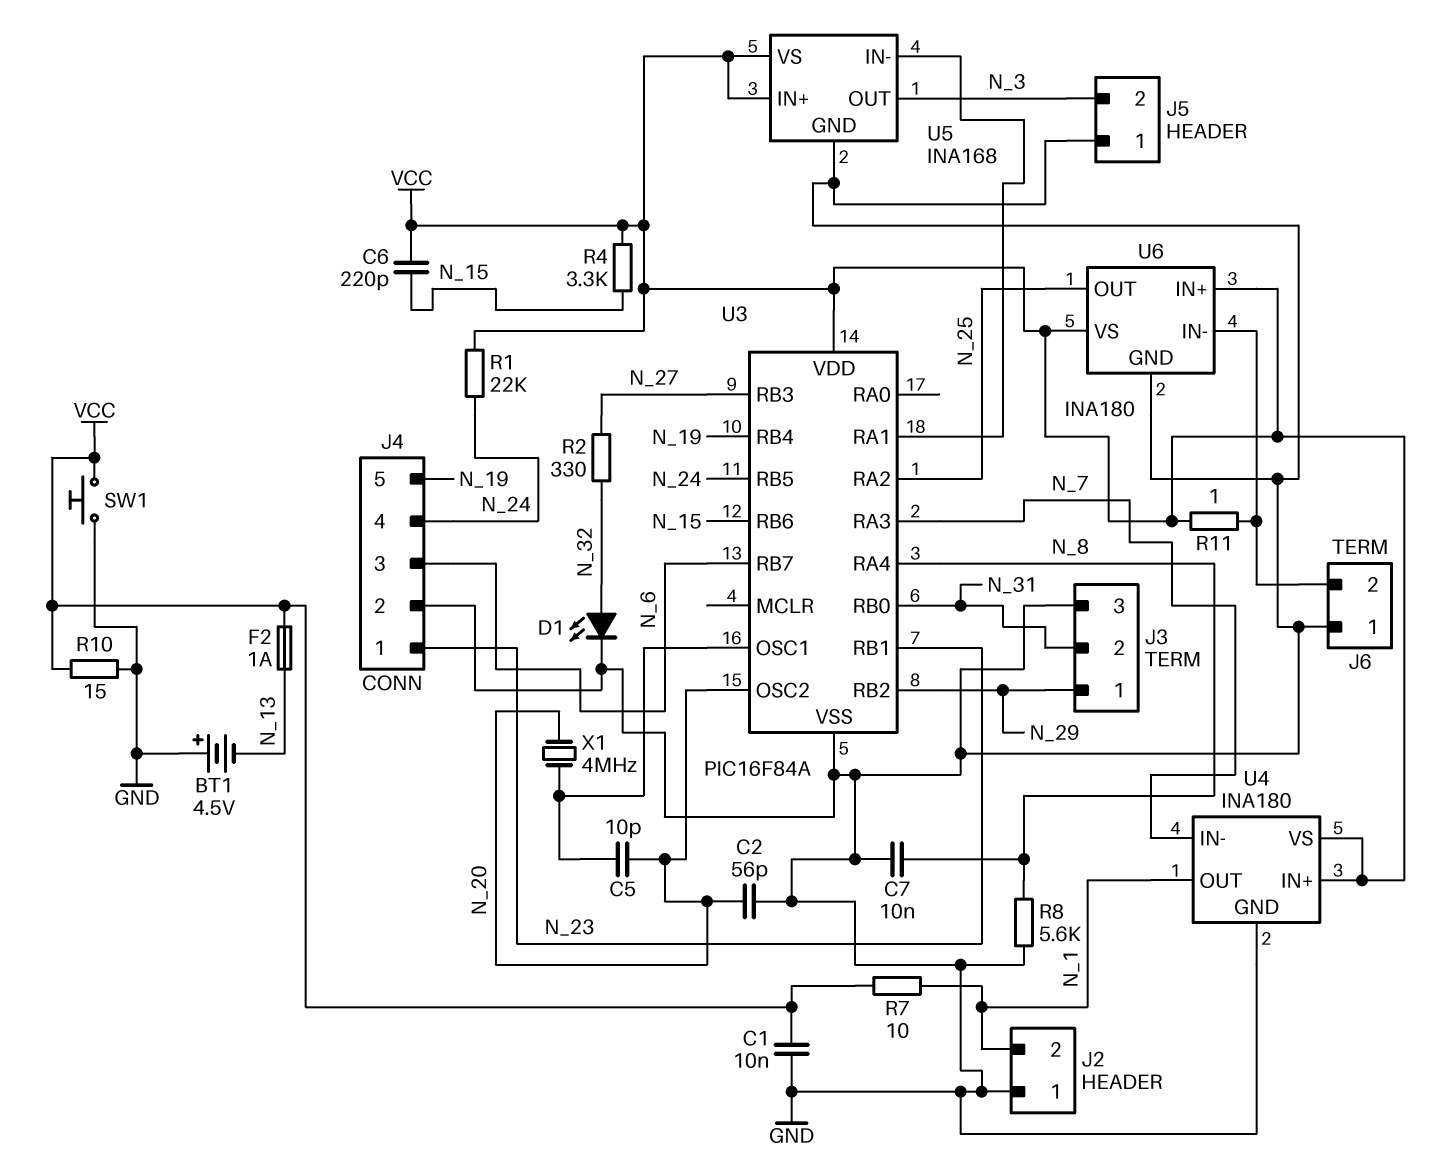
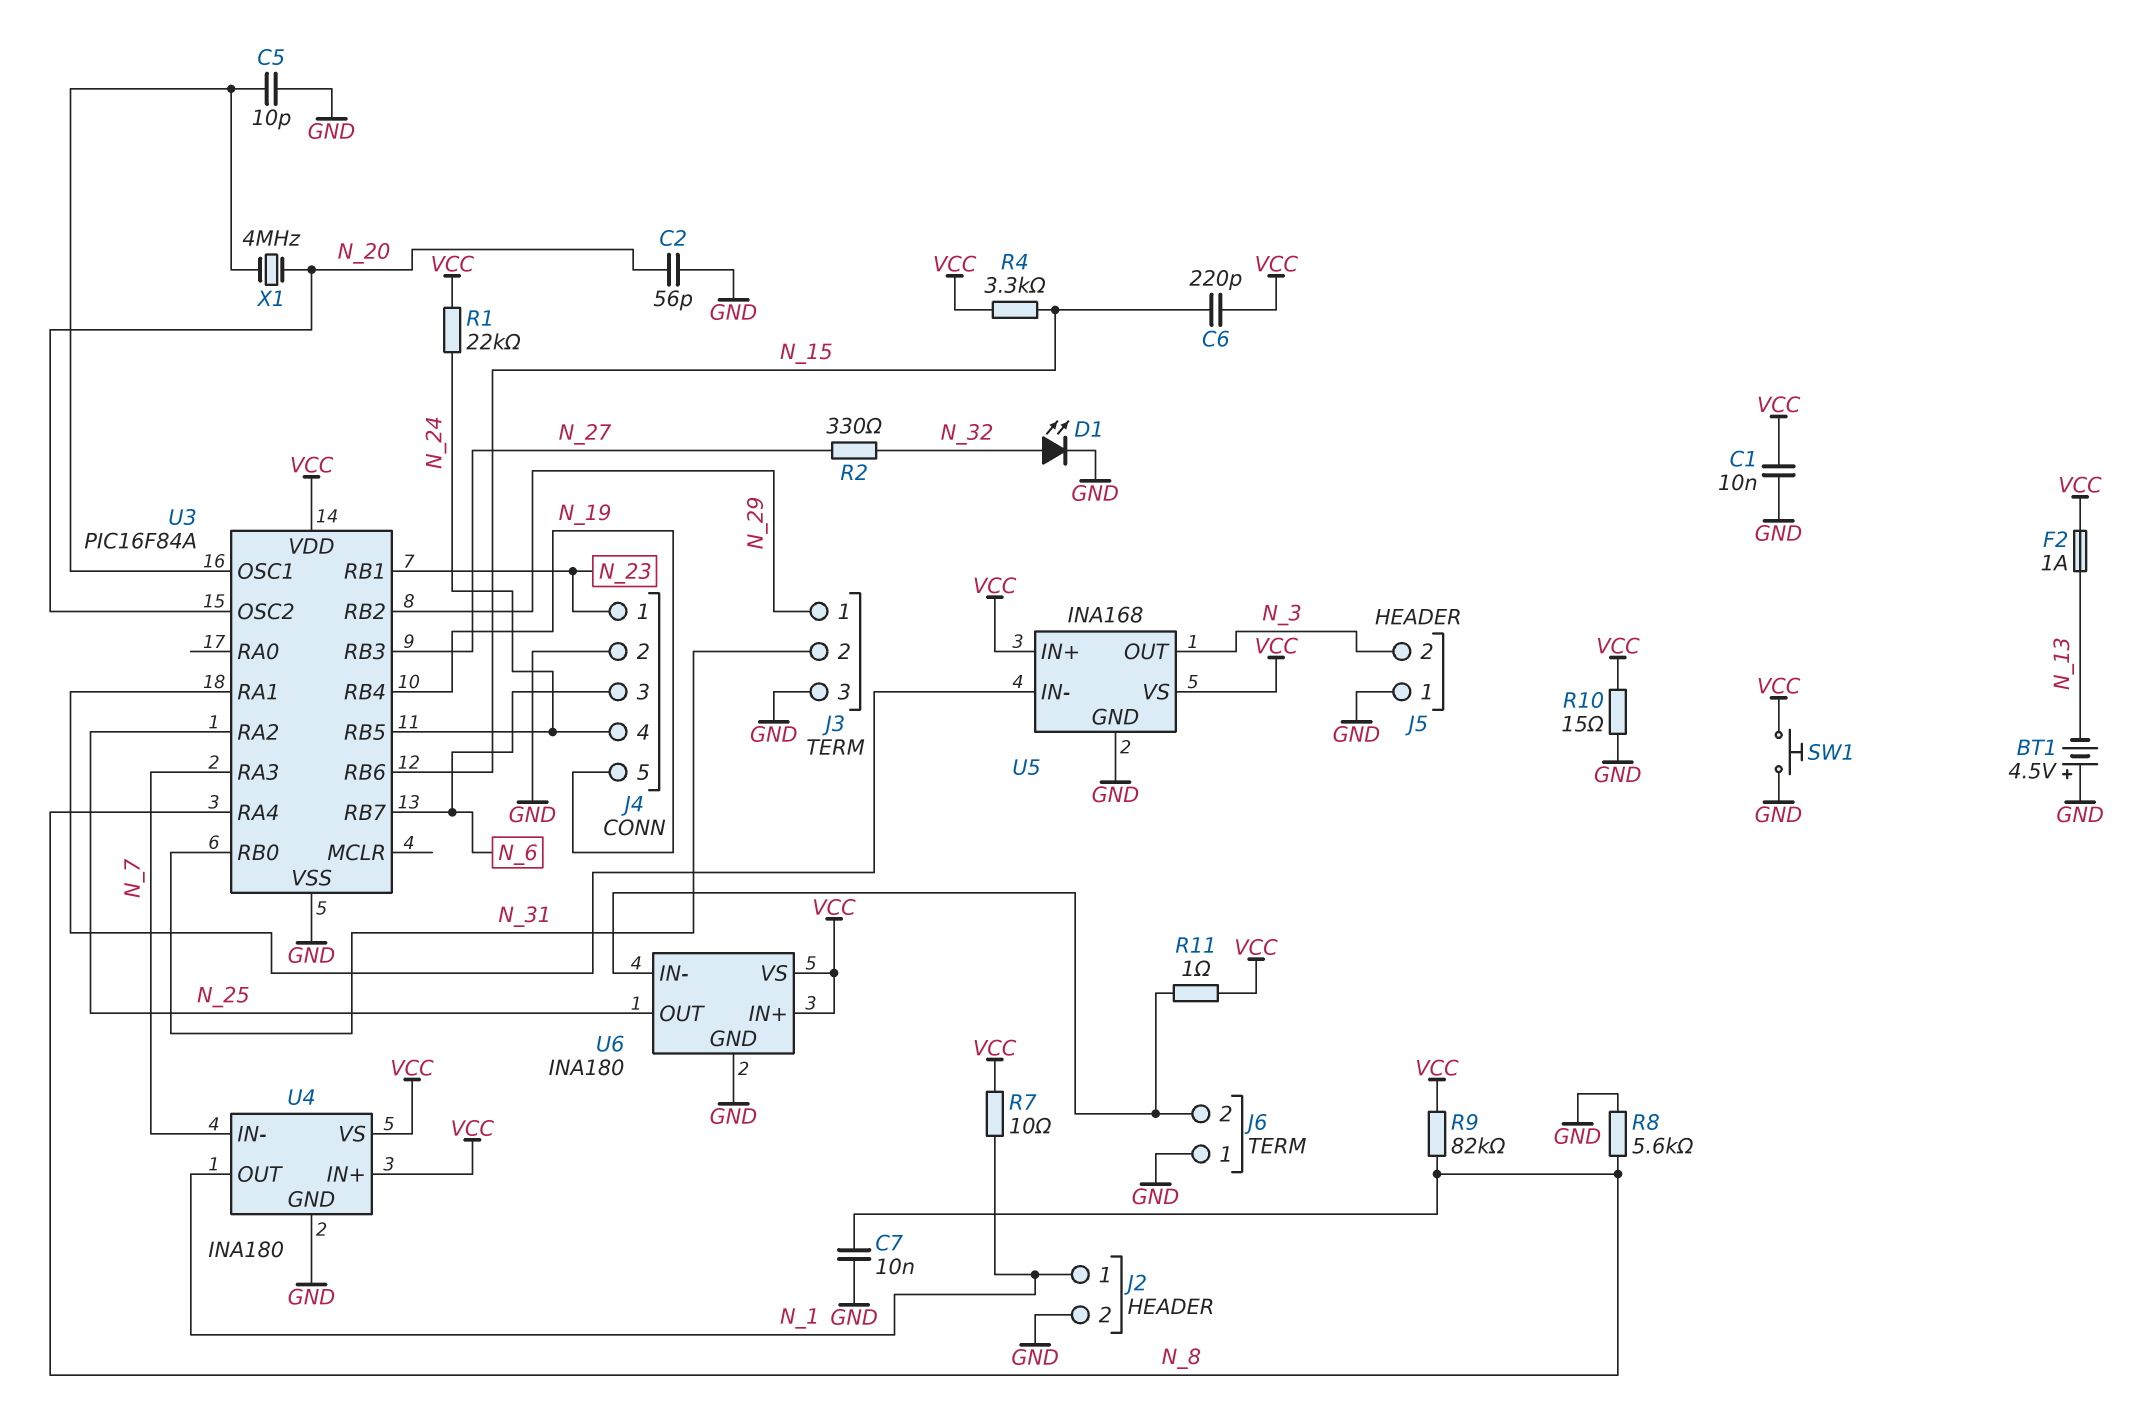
C5: 10pF (N_20, U3/OSC1) -> 10pF (GND, U3/OSC1)
J2 pin 1: GND -> N_1
J2 pin 2: N_1 -> GND
R9: none -> 82k (N_8, VCC)

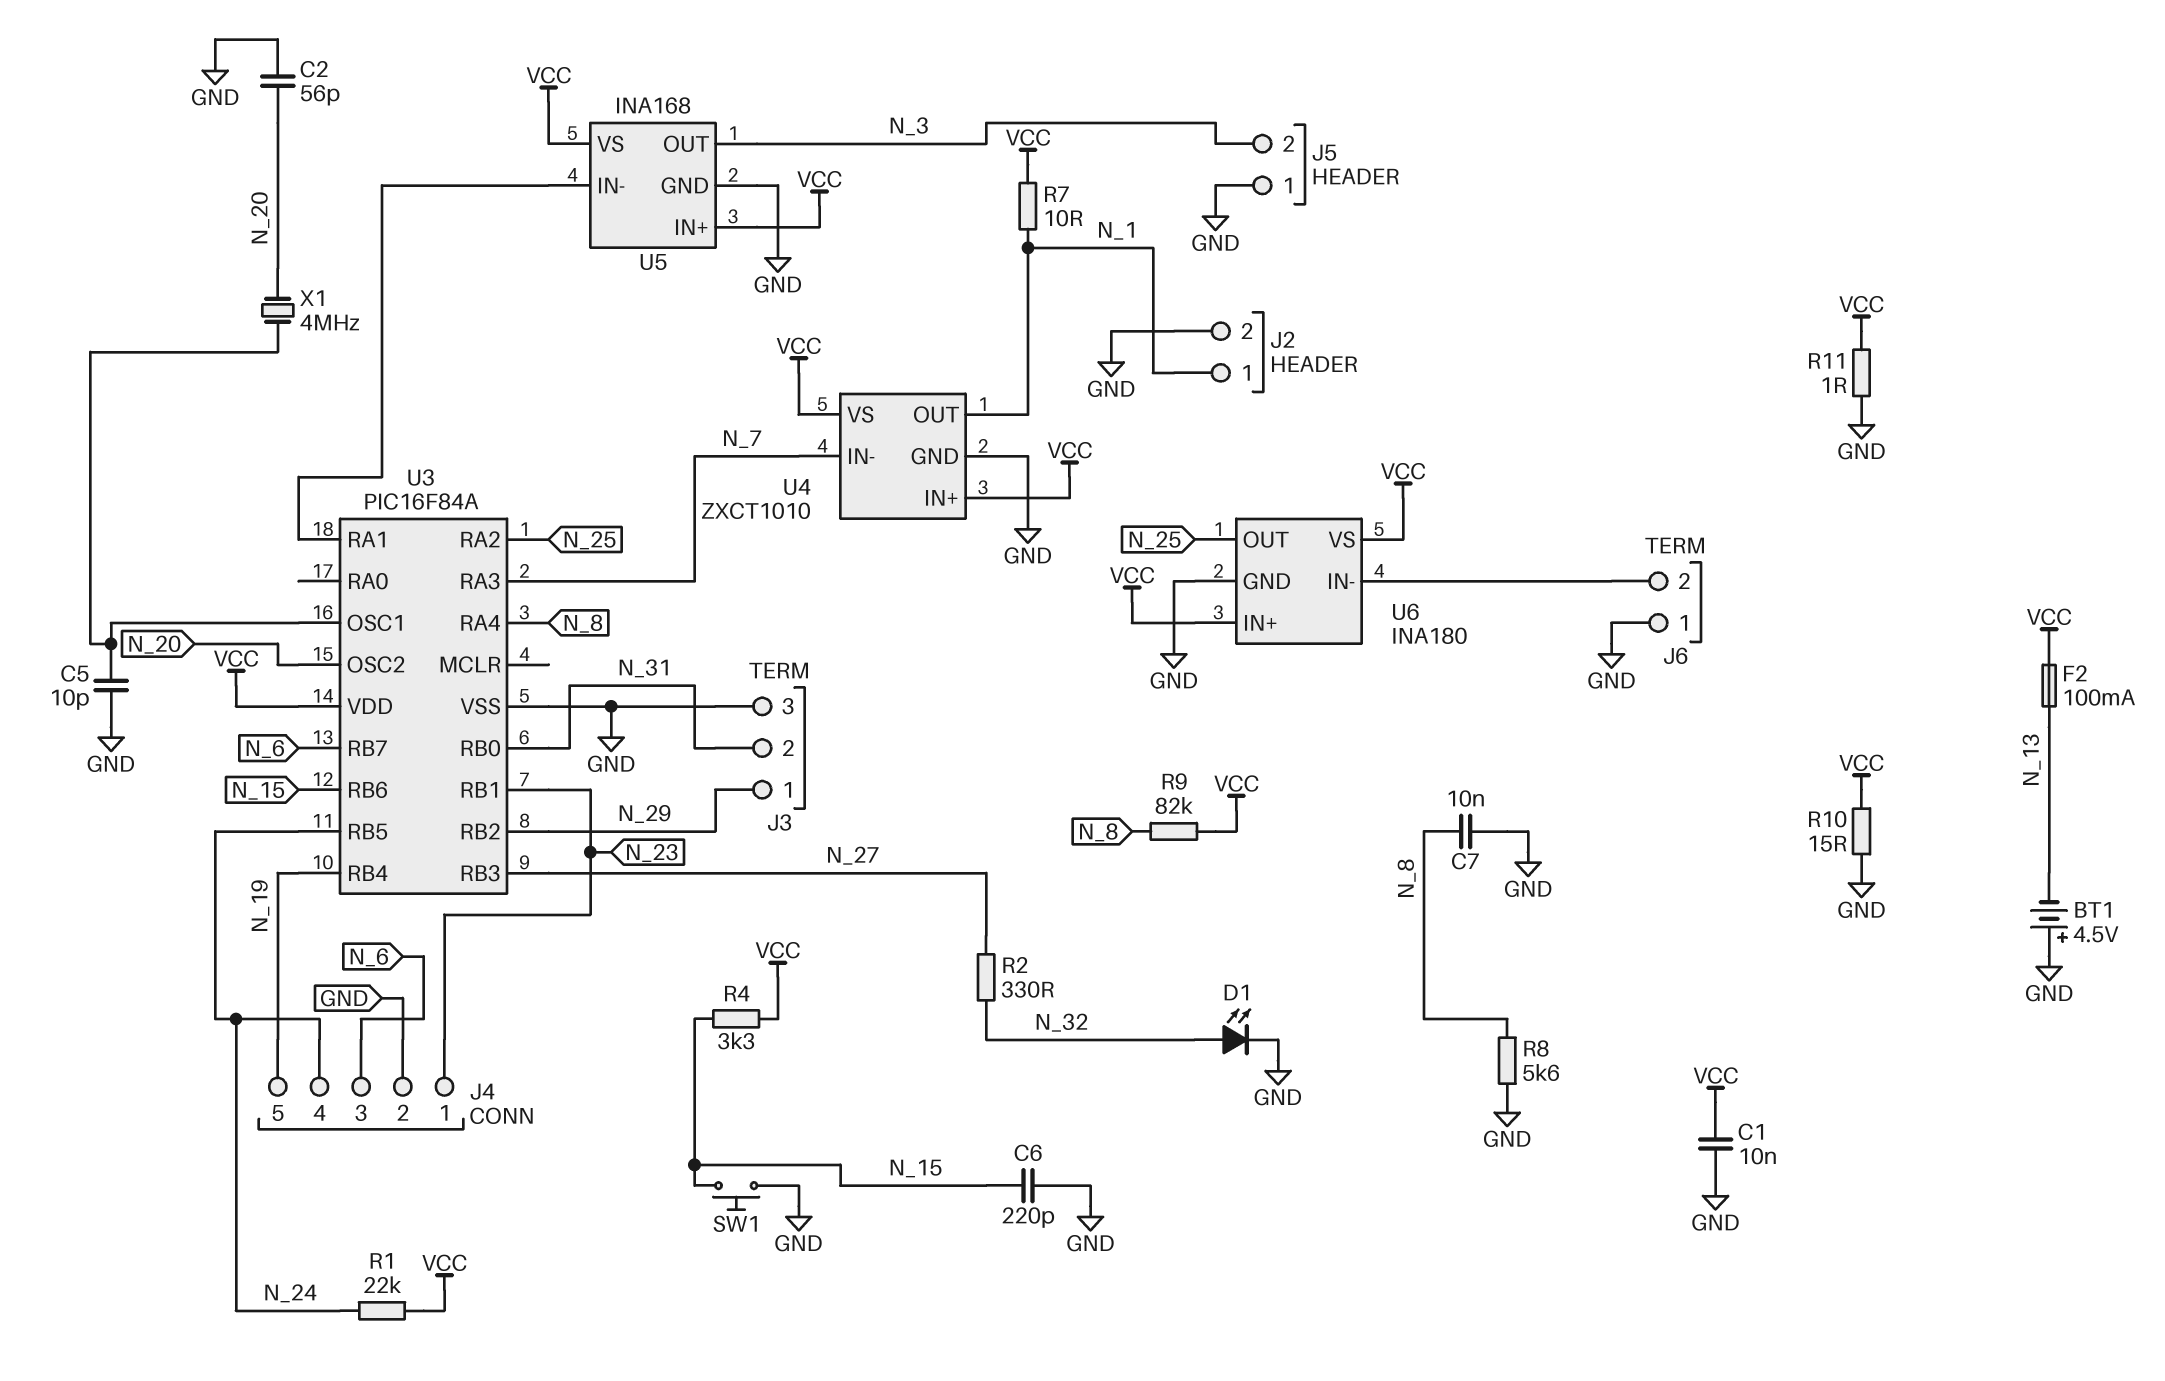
C6: 220pF (N_15, VCC) -> 220pF (GND, N_15)
F2: 1A (N_13, VCC) -> 100mA (N_13, VCC)
R11: 1 (J6/2, VCC) -> 1 (GND, VCC)
SW1: button (GND, VCC) -> button (GND, N_15)
U4: INA180 -> ZXCT1010

